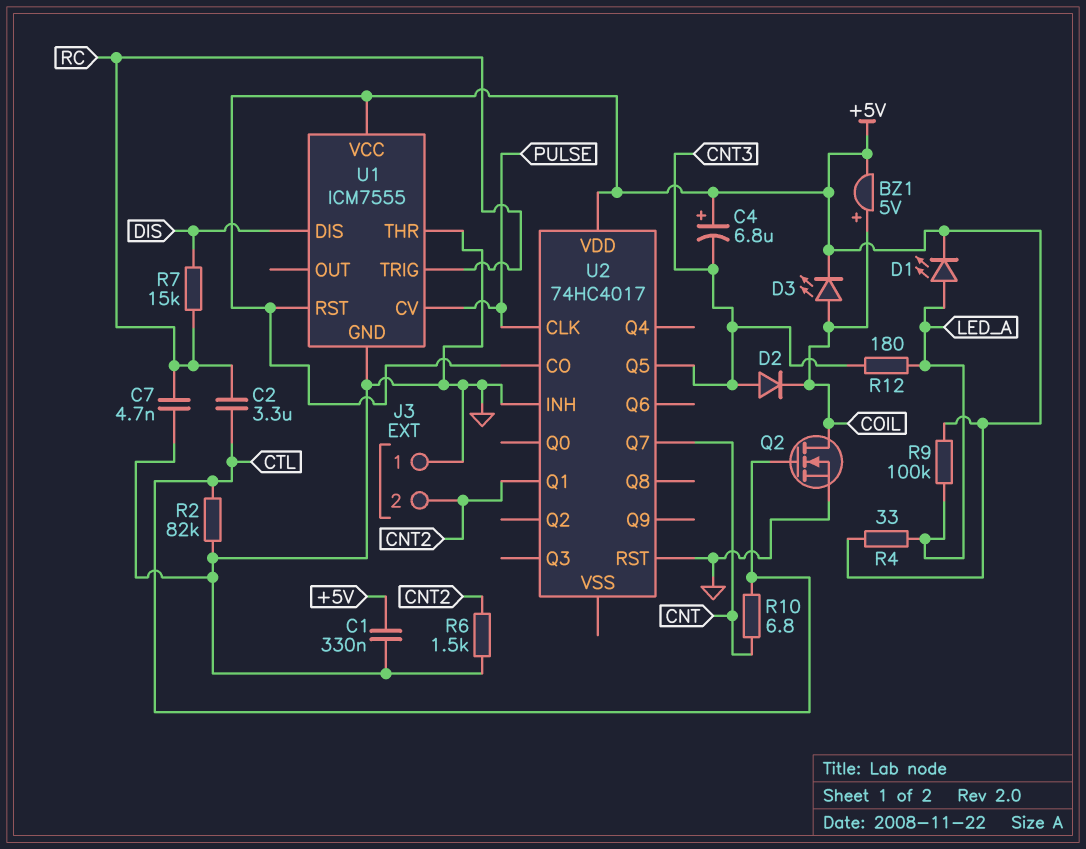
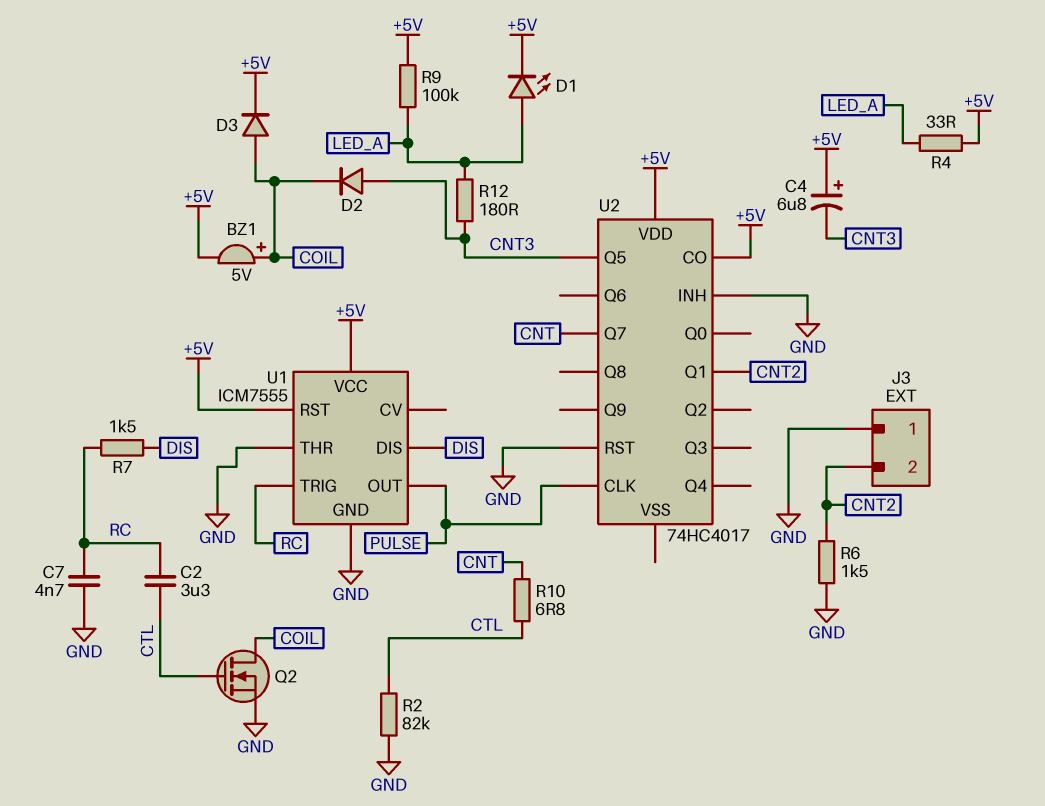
C1: 330nF (+5V, GND) -> none
D3: LED (A COIL, K +5V) -> diode (A COIL, K +5V)
R7: 15k (DIS, RC) -> 1.5k (DIS, RC)
U1 pin CV: PULSE -> none
U1 pin OUT: none -> PULSE

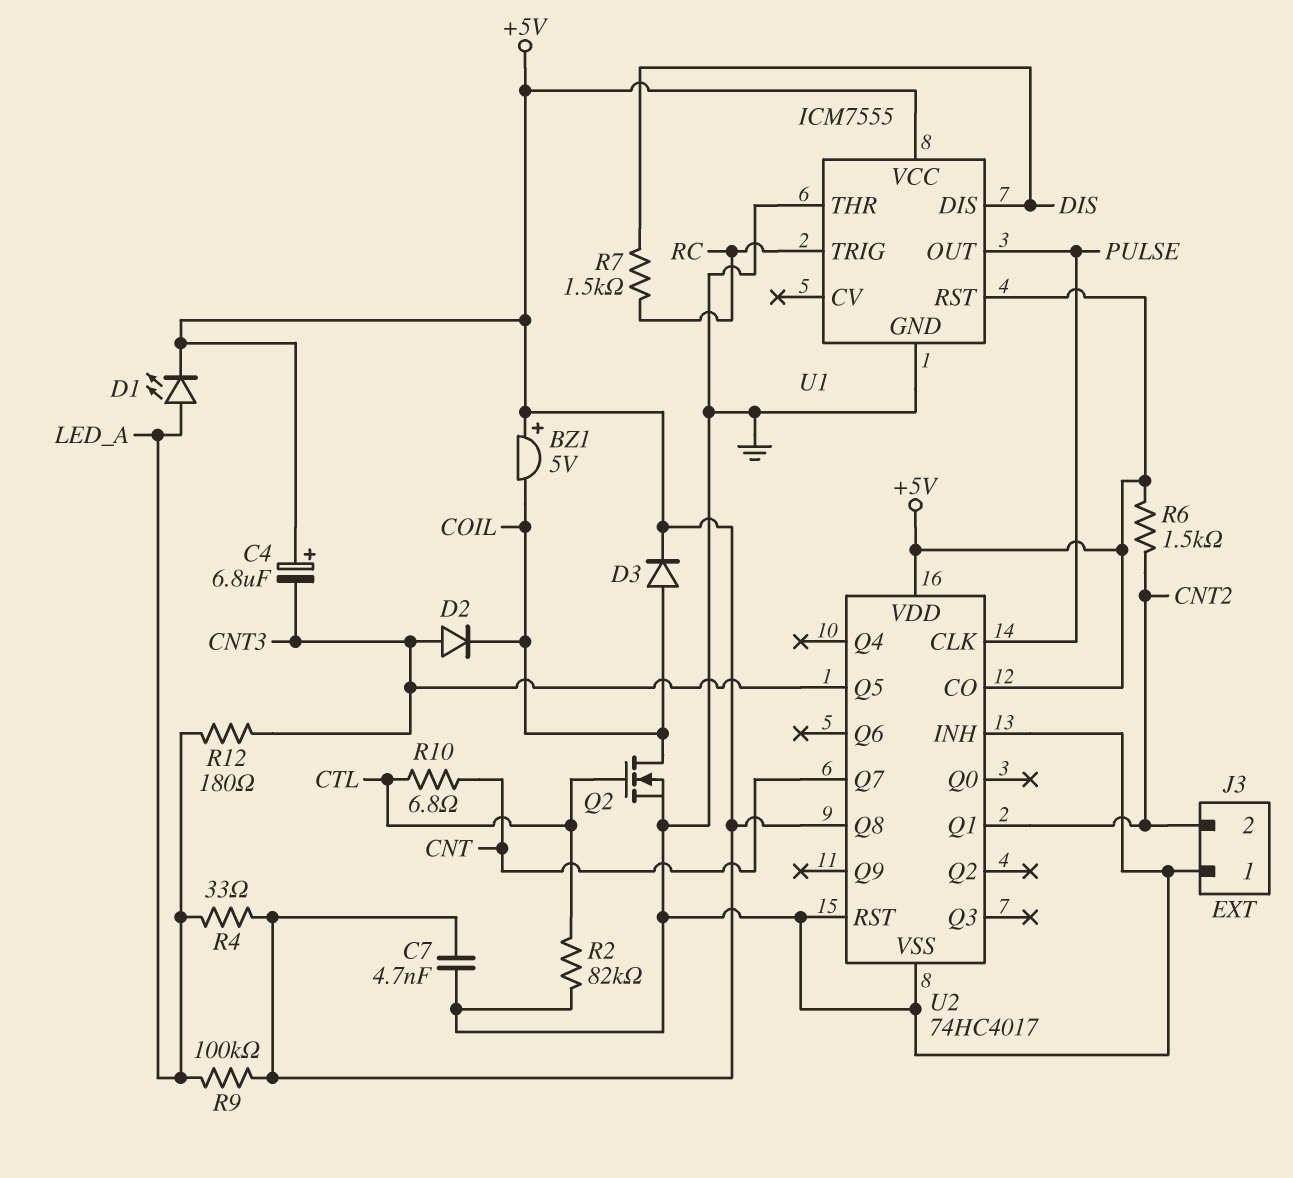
BZ1: buzzer 5V (plus COIL, minus +5V) -> buzzer 5V (plus +5V, minus COIL)
C2: 3.3uF (CTL, RC) -> none
C7: 4.7nF (GND, RC) -> 4.7nF (+5V, GND)
R6: 1.5k (CNT2, GND) -> 1.5k (+5V, CNT2)
U2 pin Q8: none -> +5V
U2 pin VSS: none -> GND

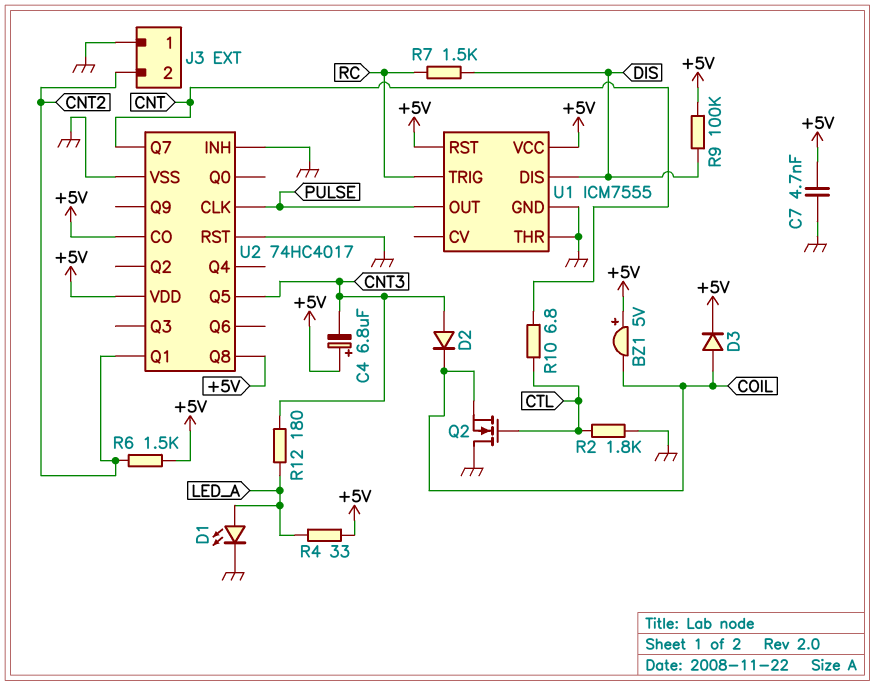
D1: LED (A LED_A, K +5V) -> LED (A LED_A, K GND)
Q2: NMOS (G CTL, D COIL, S GND) -> NMOS (G CTL, D GND, S COIL)
R2: 82k (CTL, GND) -> 1.8k (CTL, GND)
R9: 100k (+5V, LED_A) -> 100k (+5V, DIS)

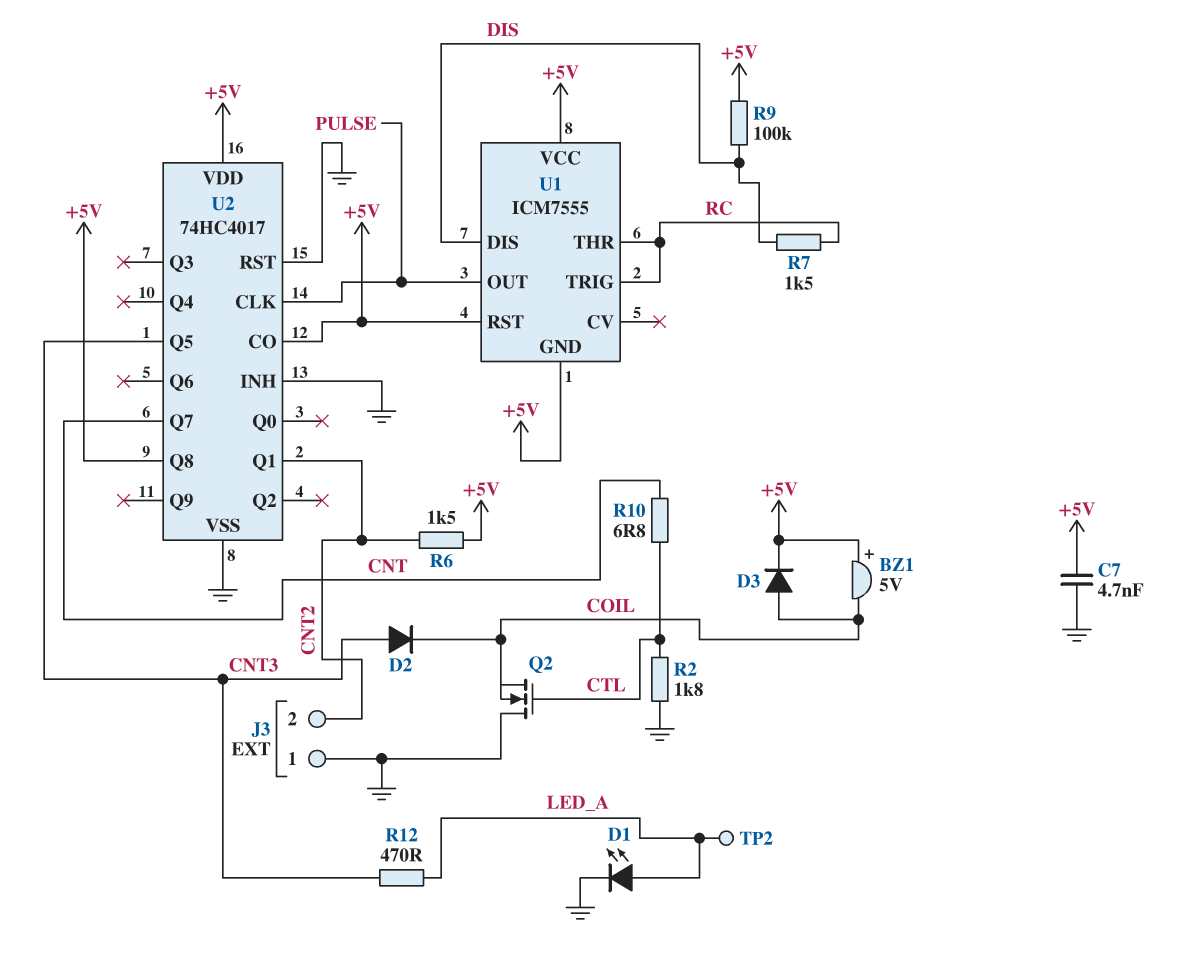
C4: 6.8uF (plus +5V, minus CNT3) -> none
R4: 33 (+5V, LED_A) -> none
R12: 180 (CNT3, LED_A) -> 470 (CNT3, LED_A)
TP2: none -> test point (LED_A)
U1 pin GND: GND -> +5V
U1 pin THR: GND -> RC

